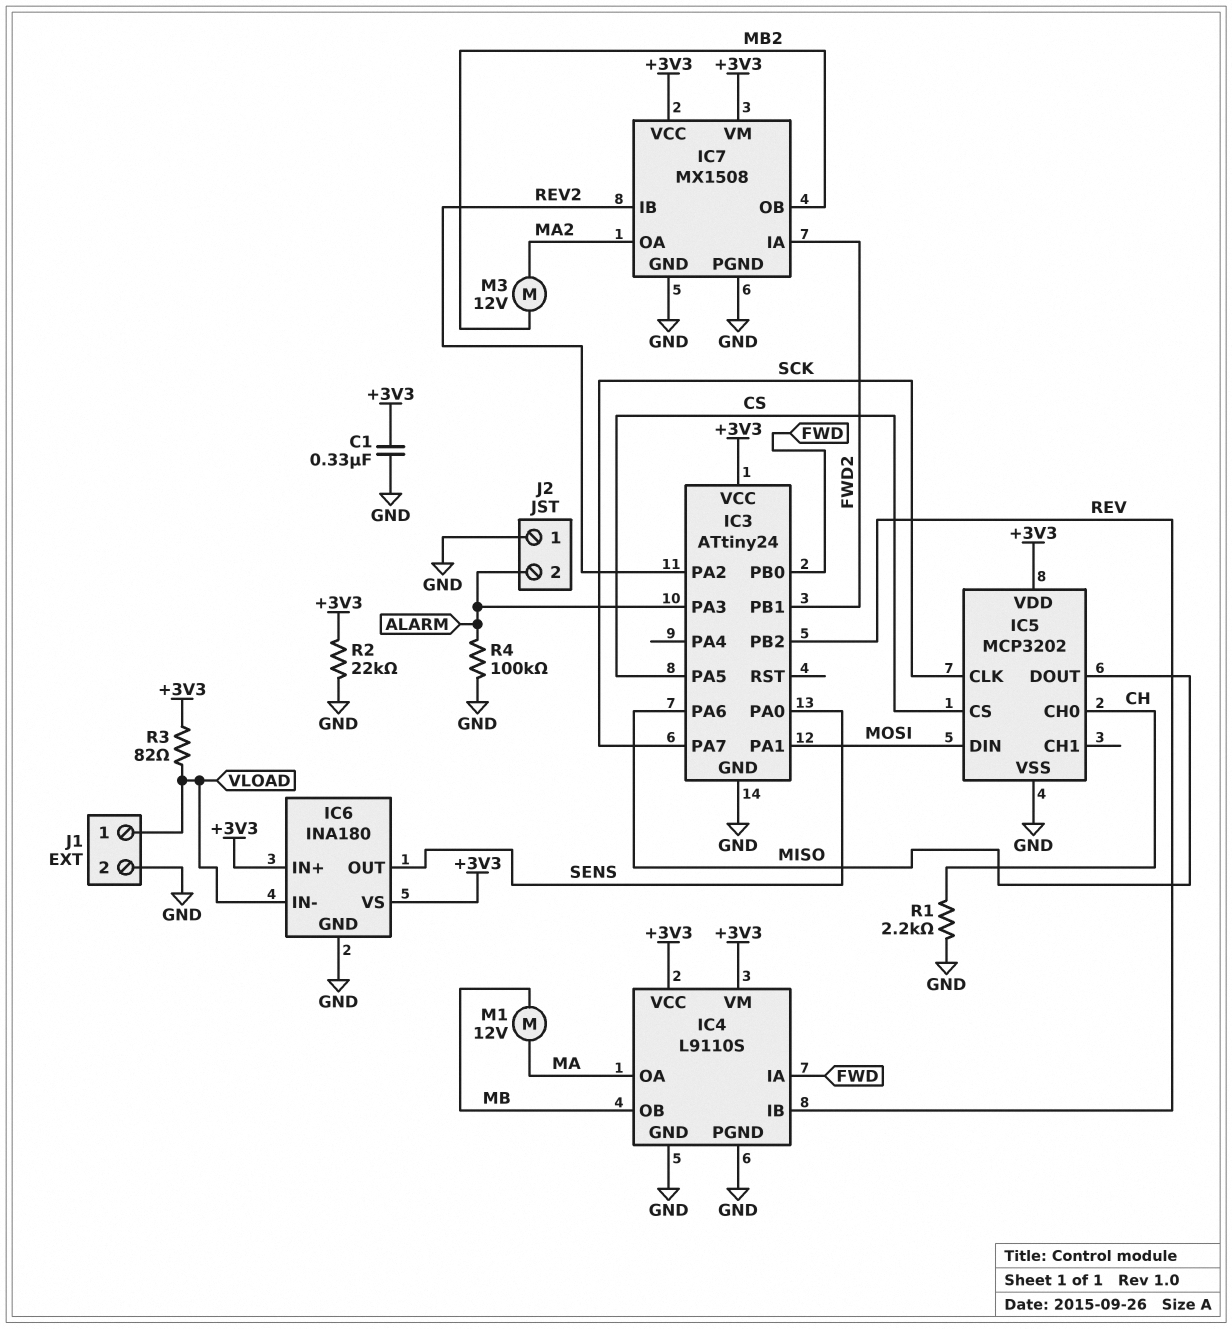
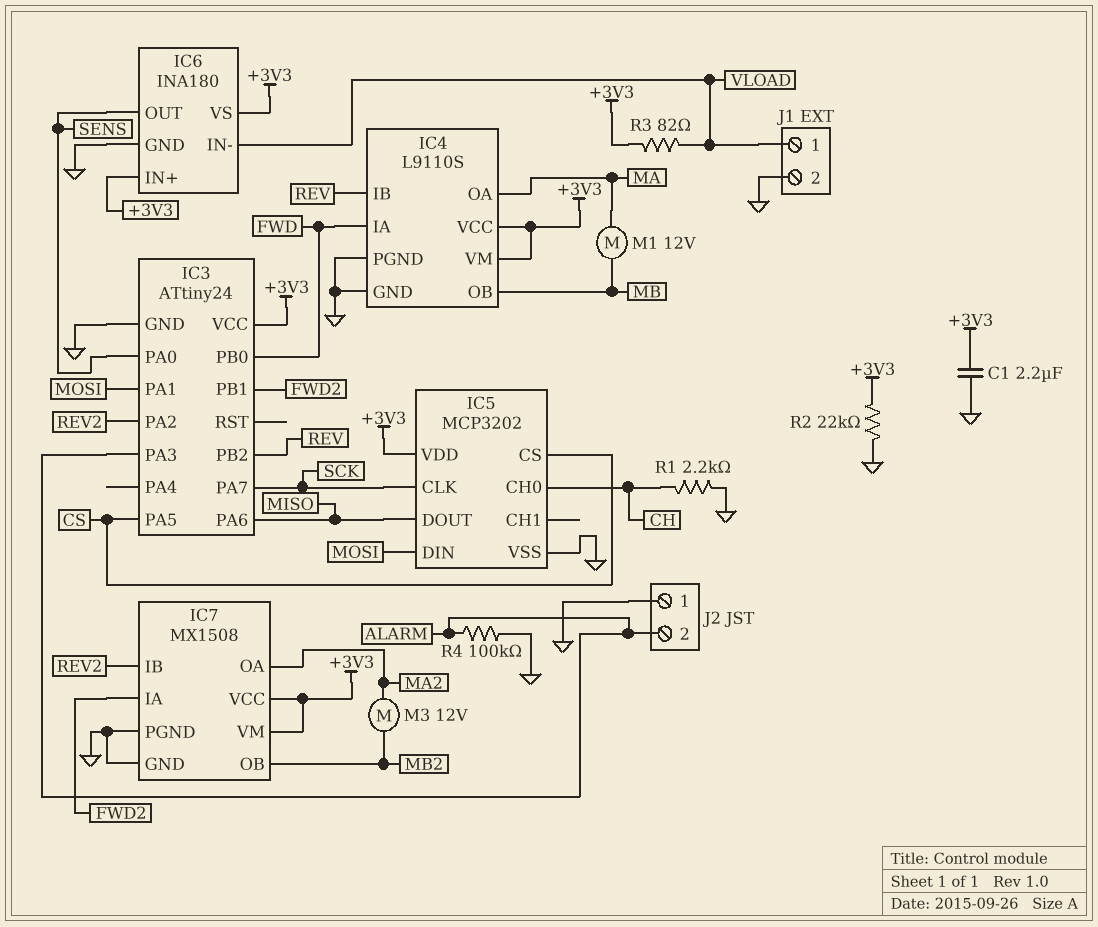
C1: 330nF (+3V3, GND) -> 2.2uF (+3V3, GND)

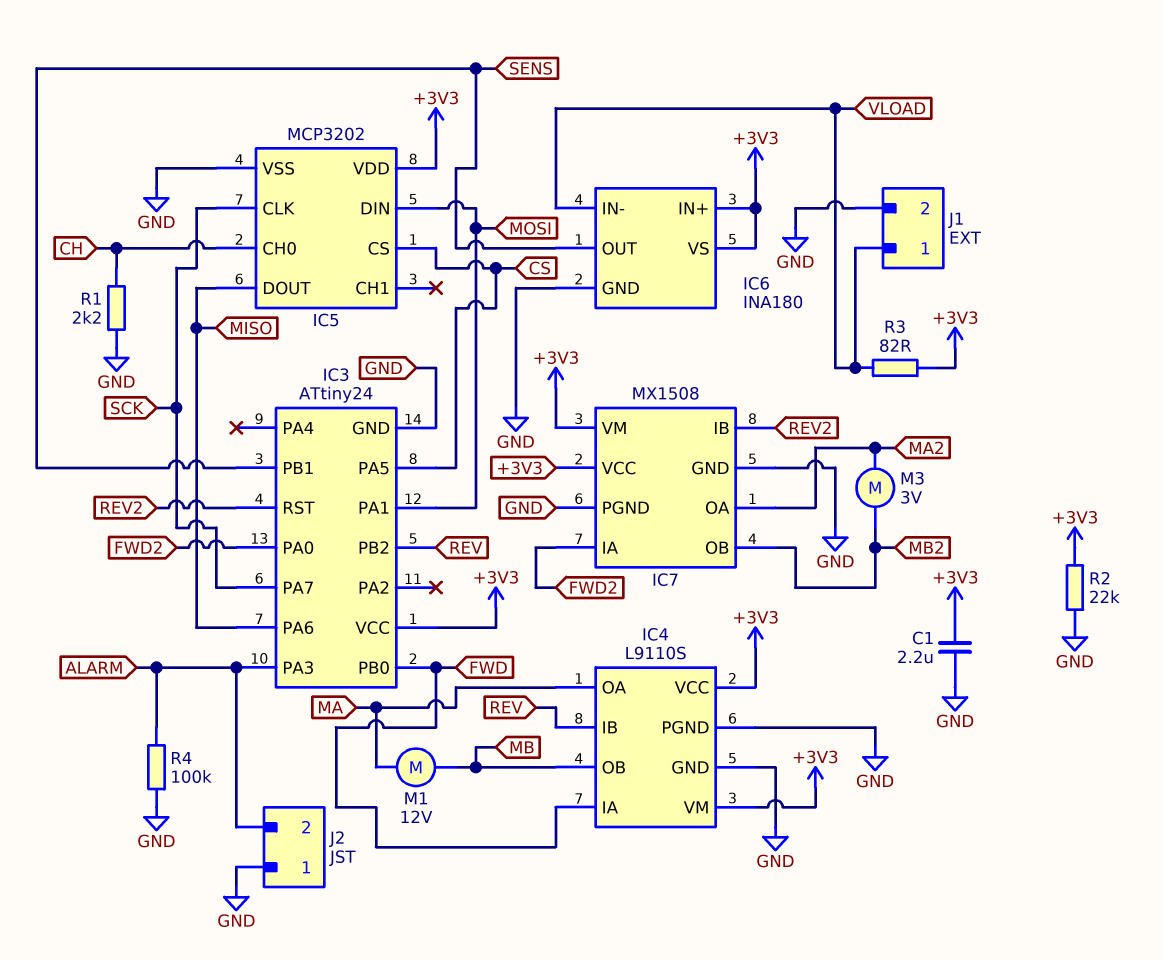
IC3 pin PA0: SENS -> FWD2
IC3 pin PA2: REV2 -> none
IC3 pin PB1: FWD2 -> SENS
IC3 pin RST: none -> REV2
M3: motor 12V (MA2, MB2) -> motor 3V (MA2, MB2)

